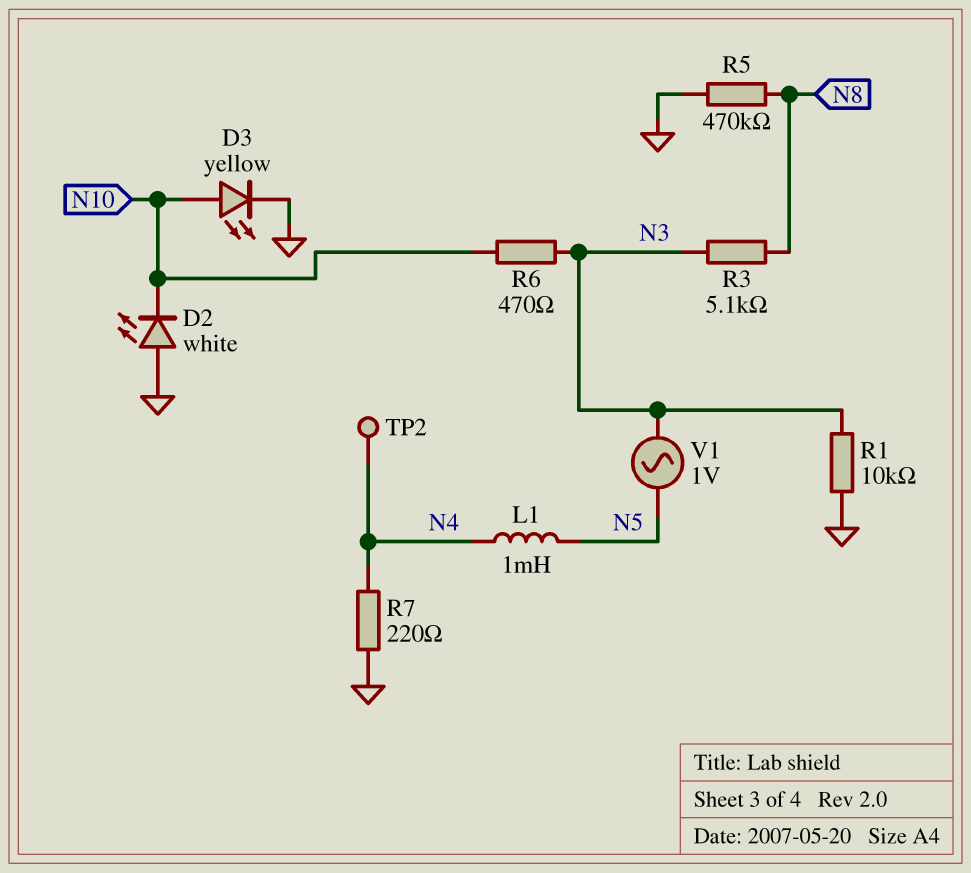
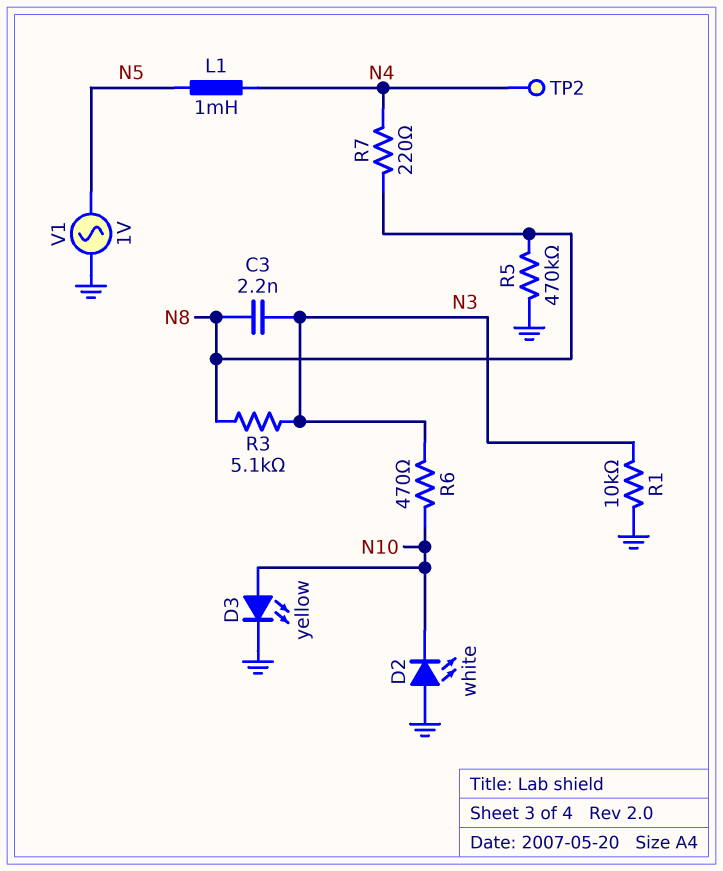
C3: none -> 2.2nF (N3, N8)
R7: 220 (GND, N4) -> 220 (N4, N8)
V1: AC 1V (N3, N5) -> AC 1V (GND, N5)

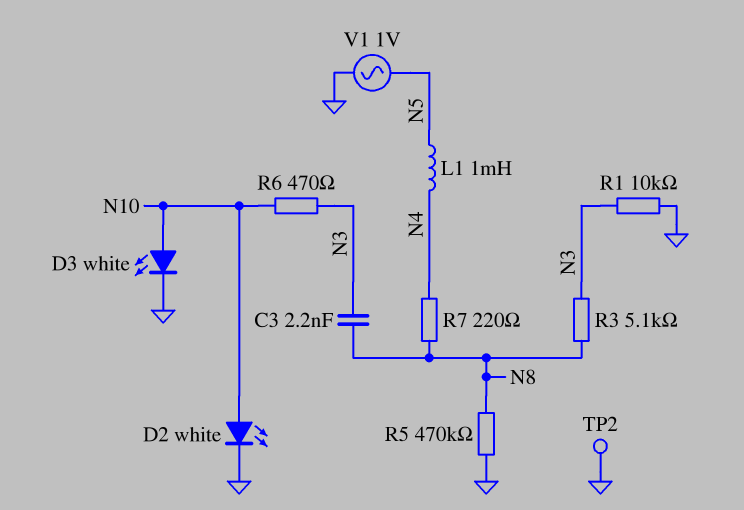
D2: LED white (A GND, K N10) -> LED white (A N10, K GND)
D3: LED yellow (A N10, K GND) -> LED white (A N10, K GND)
TP2: test point (N4) -> test point (GND)

